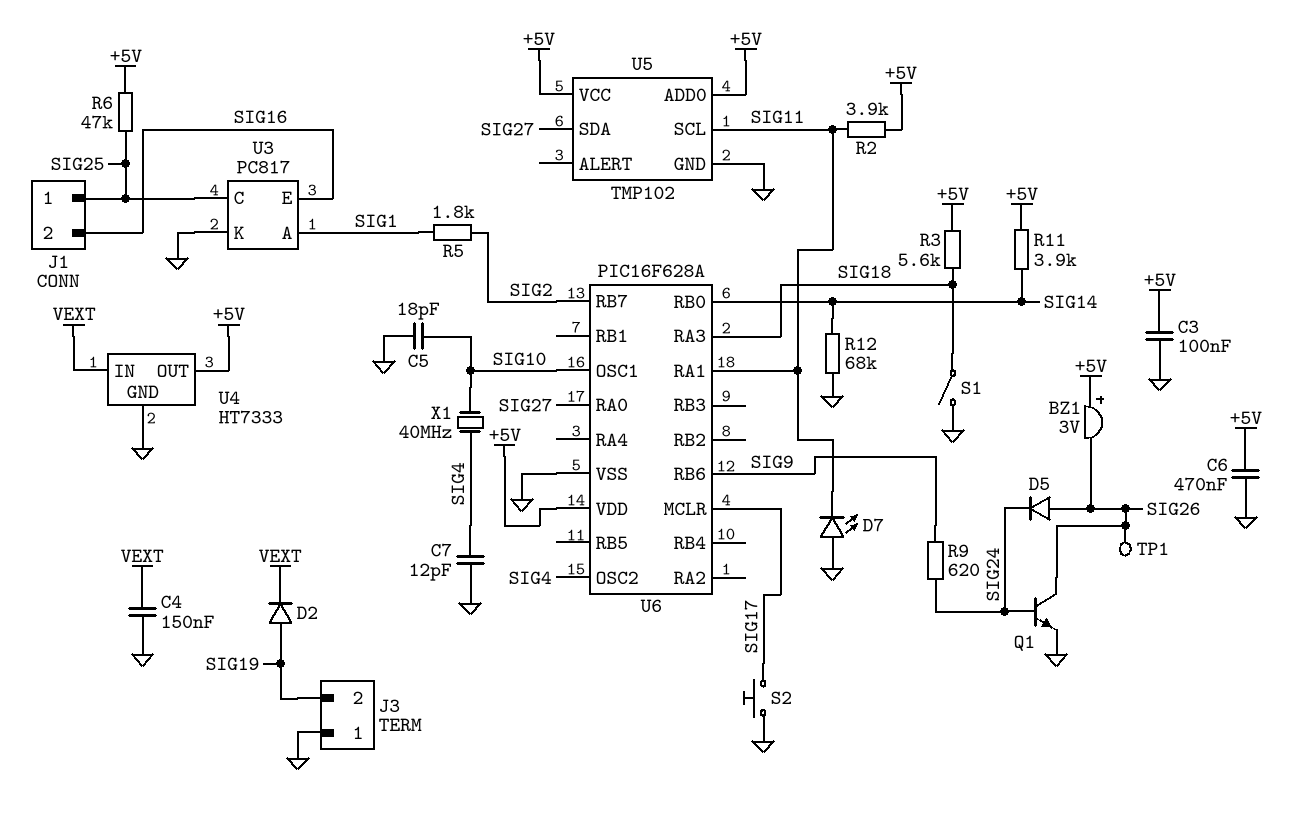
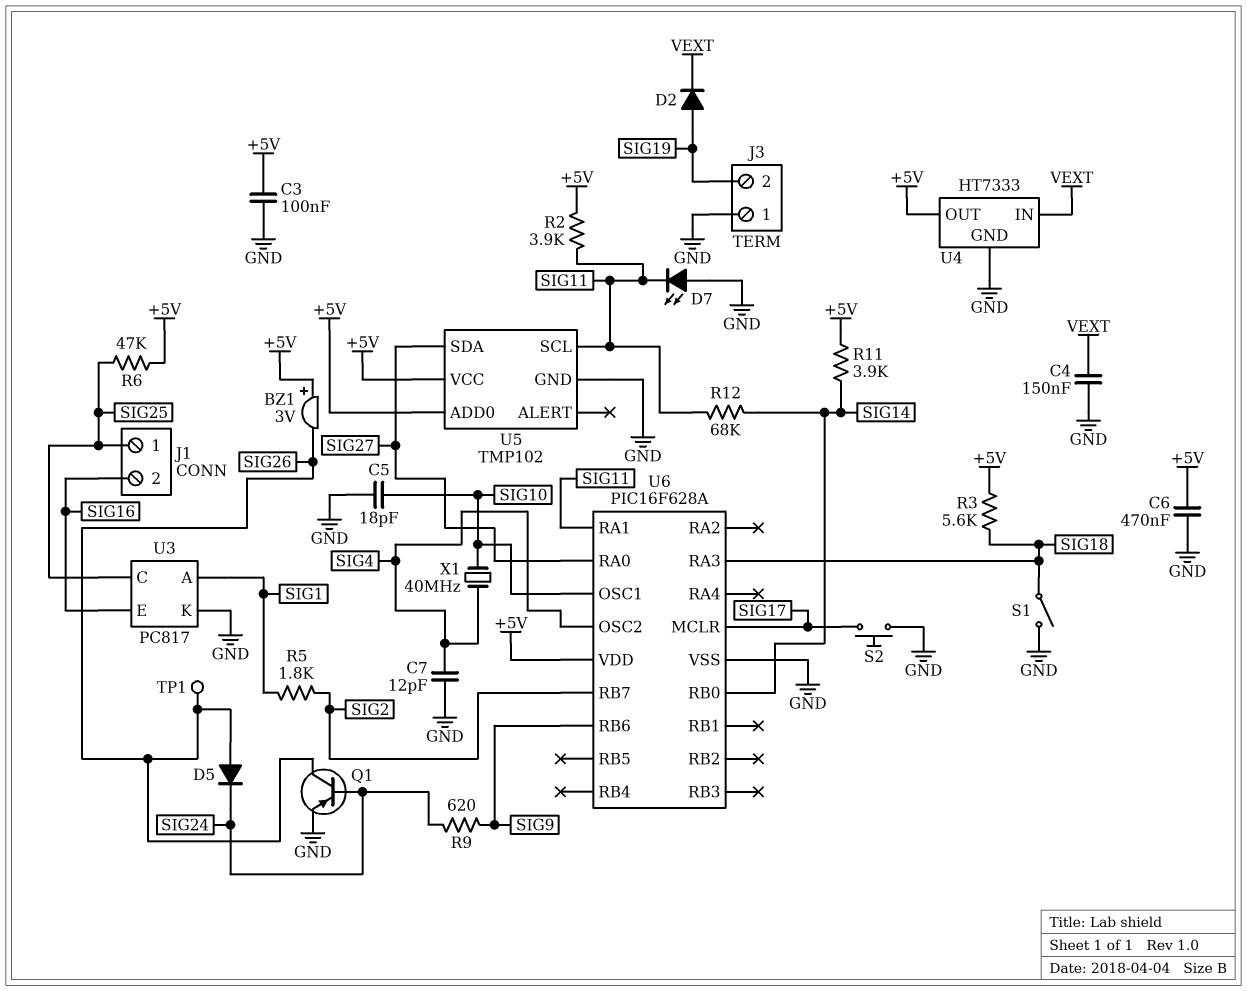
Q1: NPN (B SIG24, C SIG26, E GND) -> PNP (B SIG24, C SIG26, E GND)
R12: 68k (GND, SIG14) -> 68k (SIG11, SIG14)

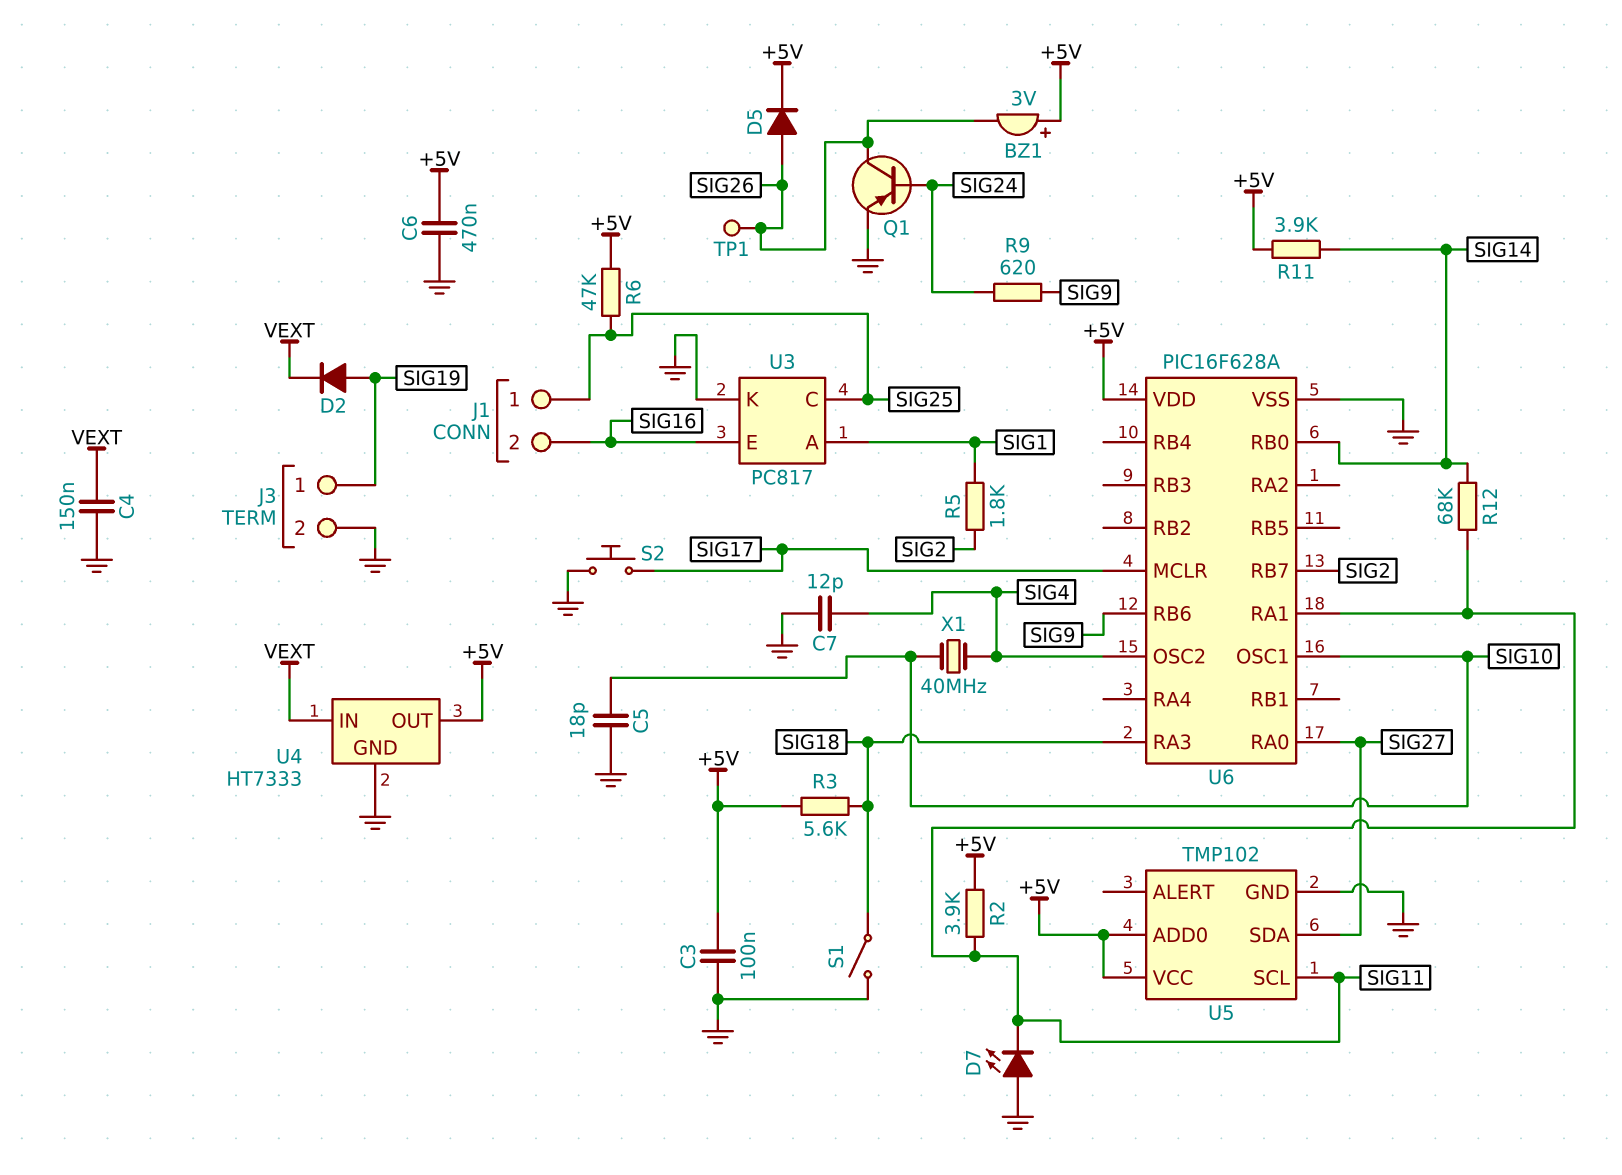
D5: diode (A SIG26, K SIG24) -> diode (A SIG26, K +5V)
J3 pin 1: GND -> SIG19
J3 pin 2: SIG19 -> GND

